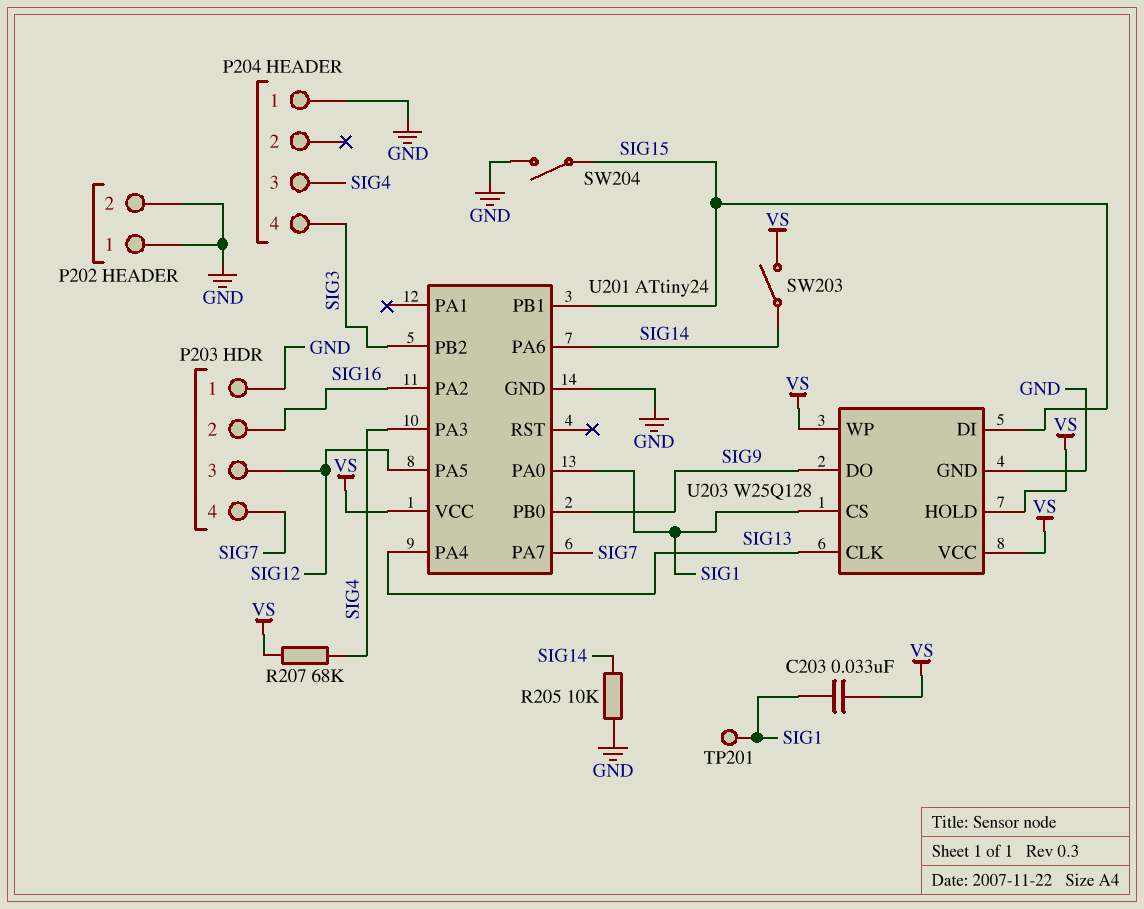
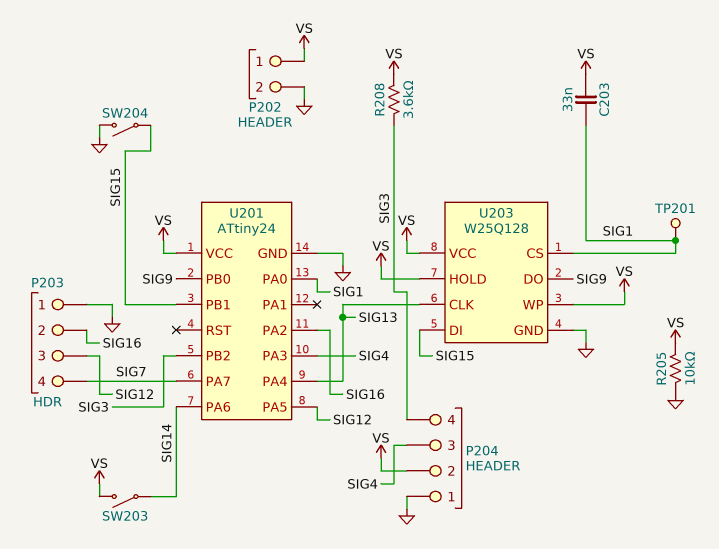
P202 pin 1: GND -> VS
P204 pin 2: none -> VS
R205: 10k (GND, SIG14) -> 10k (GND, VS)
R207: 68k (SIG4, VS) -> none
R208: none -> 3.6k (SIG3, VS)

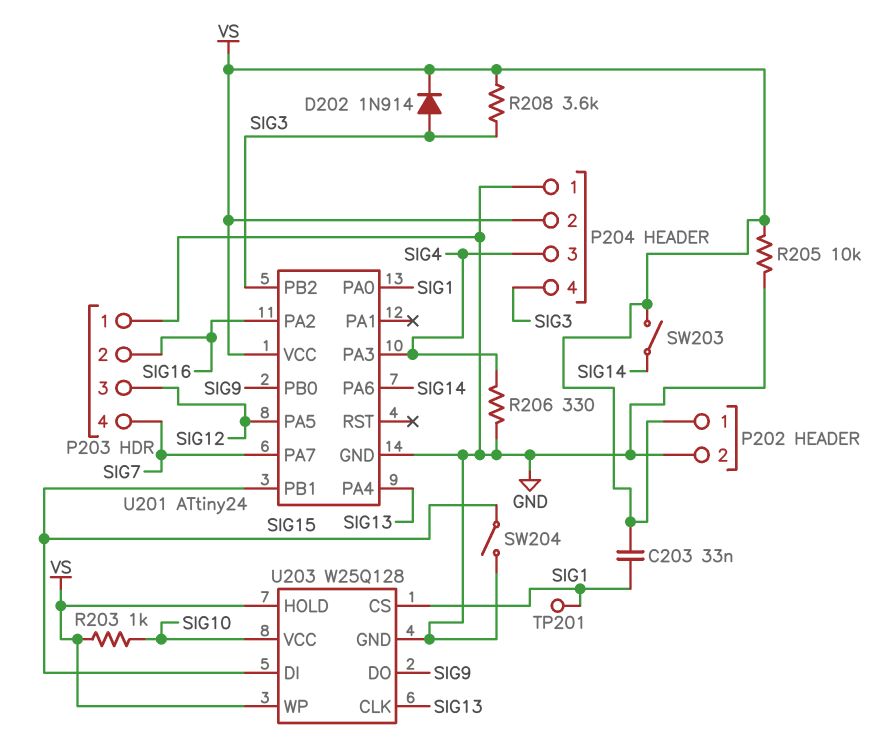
D202: none -> diode 1N914 (A SIG3, K VS)
R203: none -> 1k (SIG10, VS)
R206: none -> 330 (GND, SIG4)
U203 pin VCC: VS -> SIG10

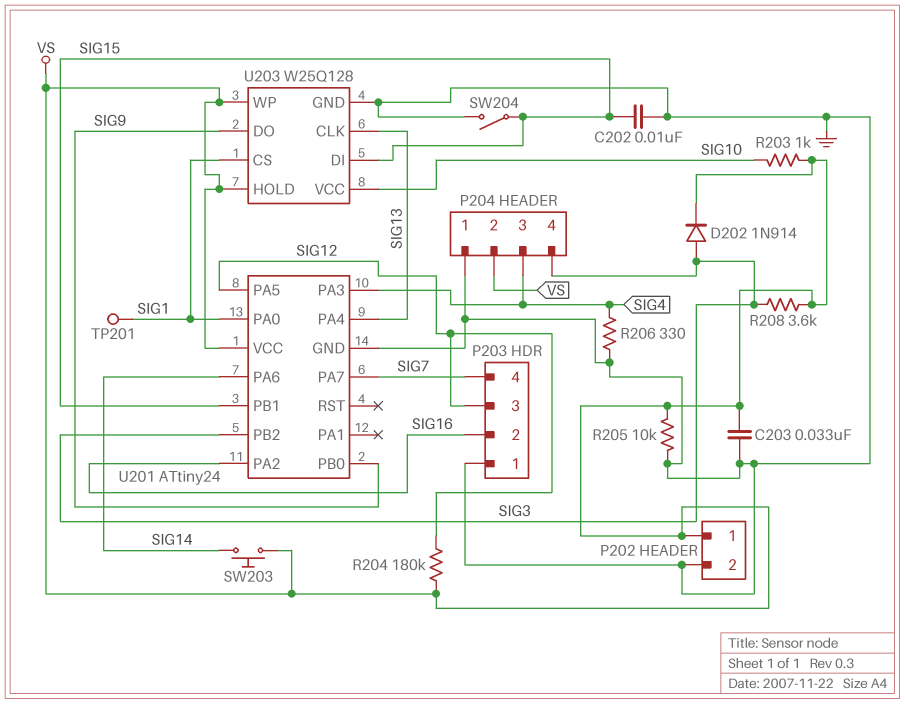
C202: none -> 10nF (GND, SIG15)
C203: 33nF (SIG1, VS) -> 33nF (GND, VS)
R204: none -> 180k (SIG12, VS)
SW203: switch (SIG14, VS) -> button (SIG14, VS)

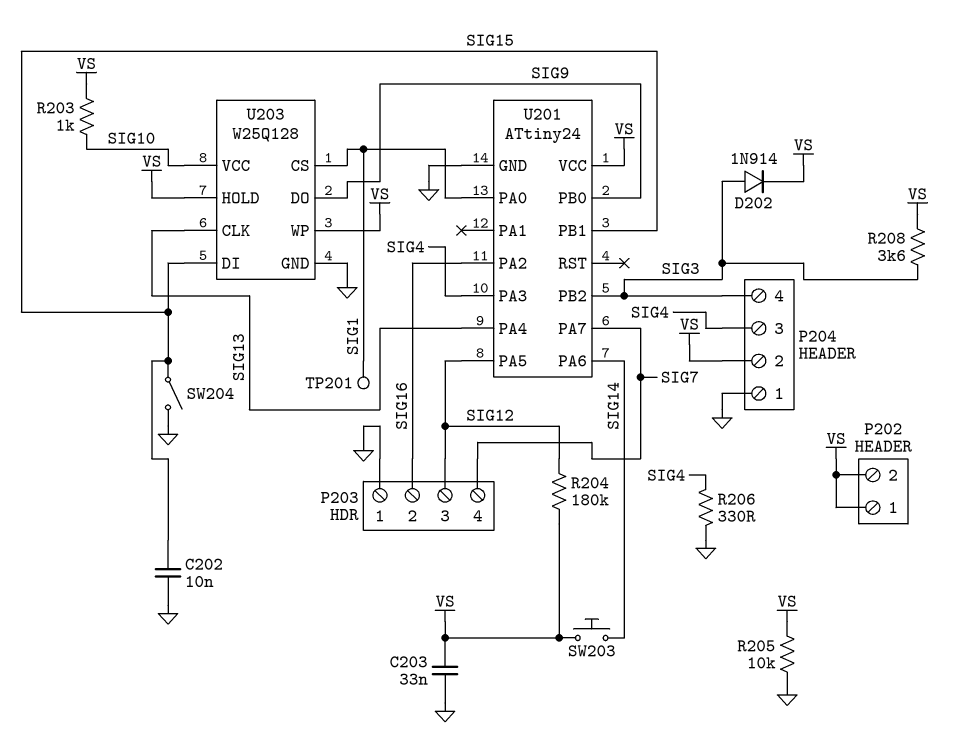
P202 pin 2: GND -> VS

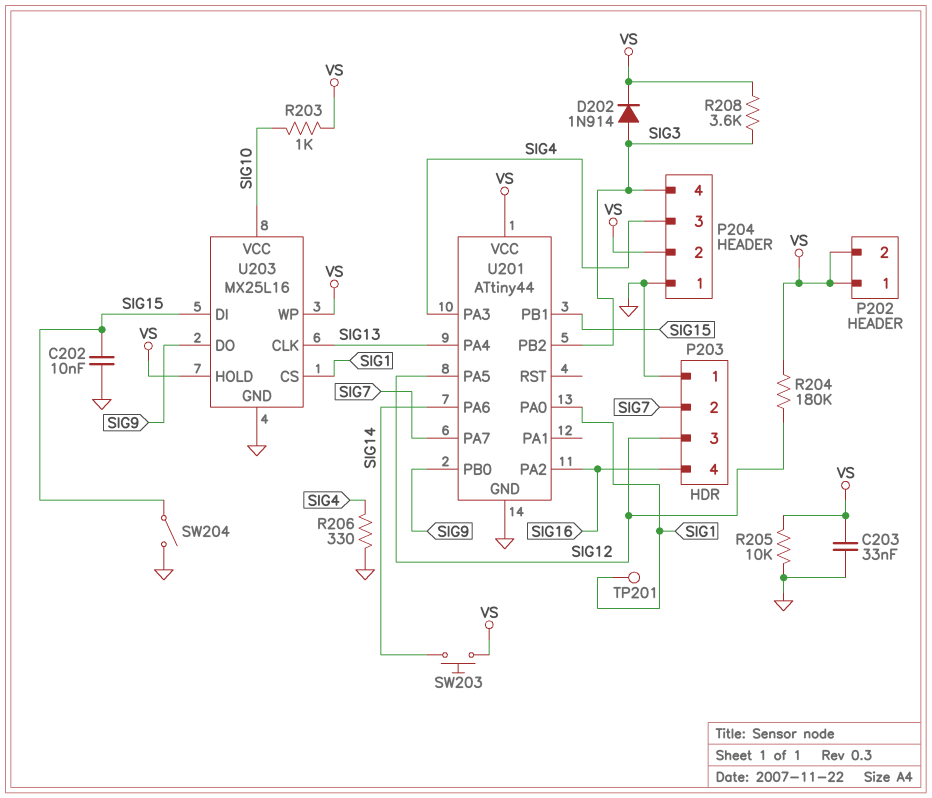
P203 pin 2: SIG16 -> SIG7
P203 pin 4: SIG7 -> SIG16
U201: ATtiny24 -> ATtiny44
U203: W25Q128 -> MX25L16

